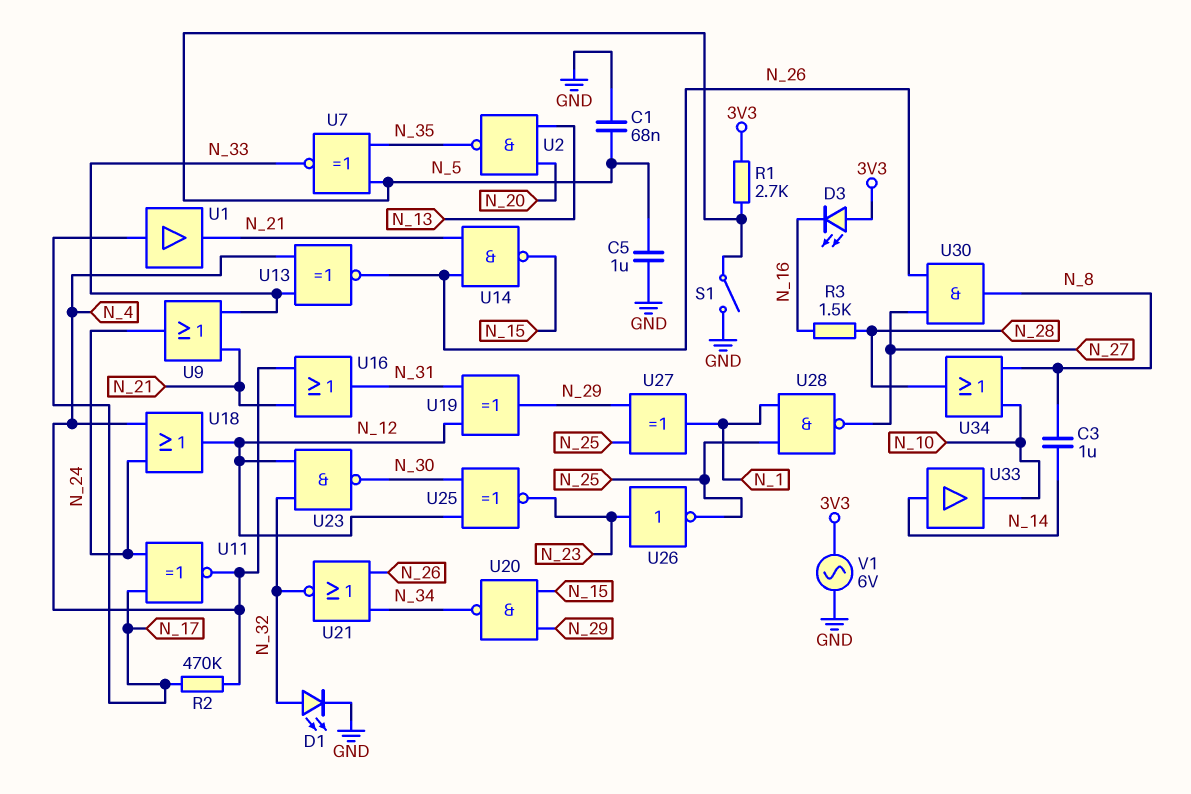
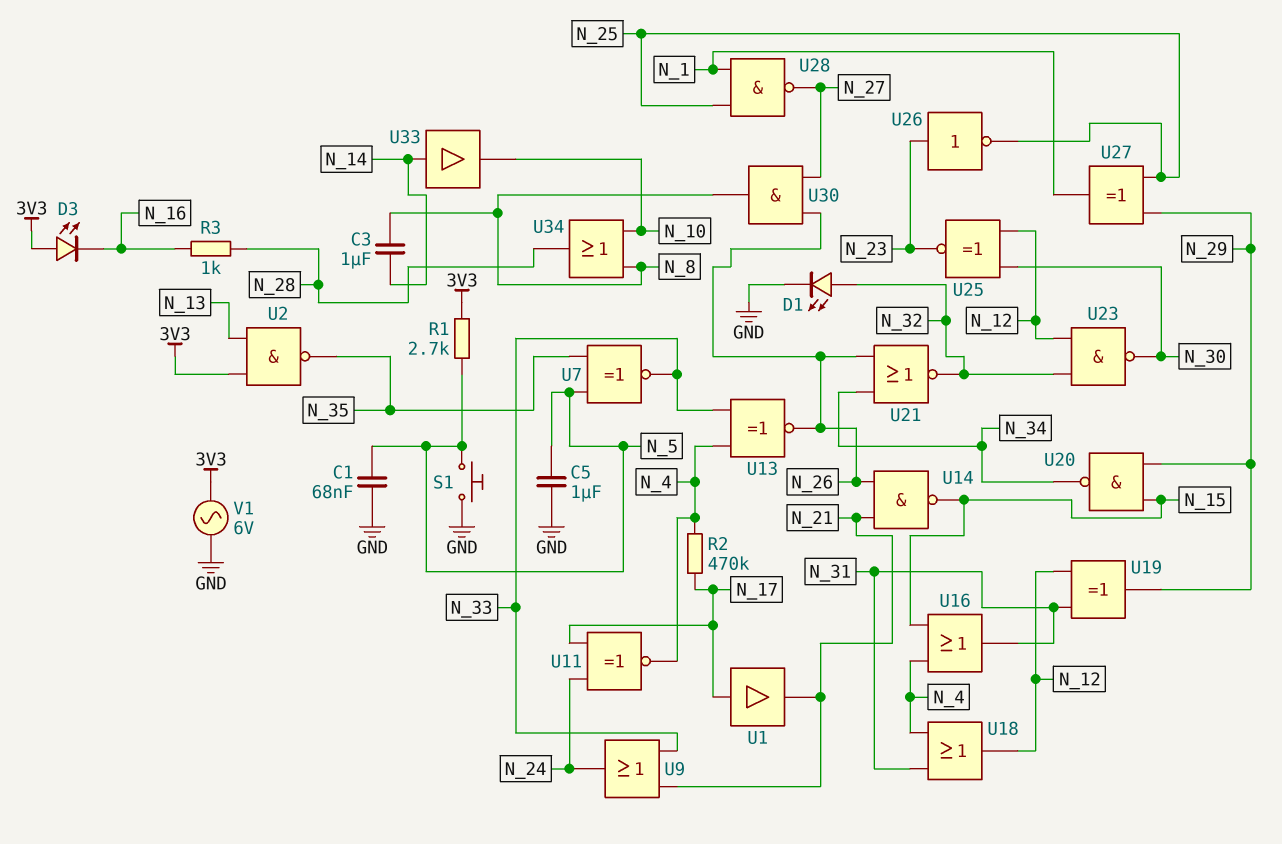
R3: 1.5k (N_16, N_28) -> 1k (N_16, N_28)
S1: switch (GND, N_5) -> button (GND, N_5)
U2: NAND (in N_13, in N_20, out N_35) -> NAND (in 3V3, in N_13, out N_35)
U16: OR (in N_4, in N_21, out N_31) -> OR (in N_4, in N_15, out N_31)
U18: OR (in N_4, in N_24, out N_12) -> OR (in N_4, in N_31, out N_12)

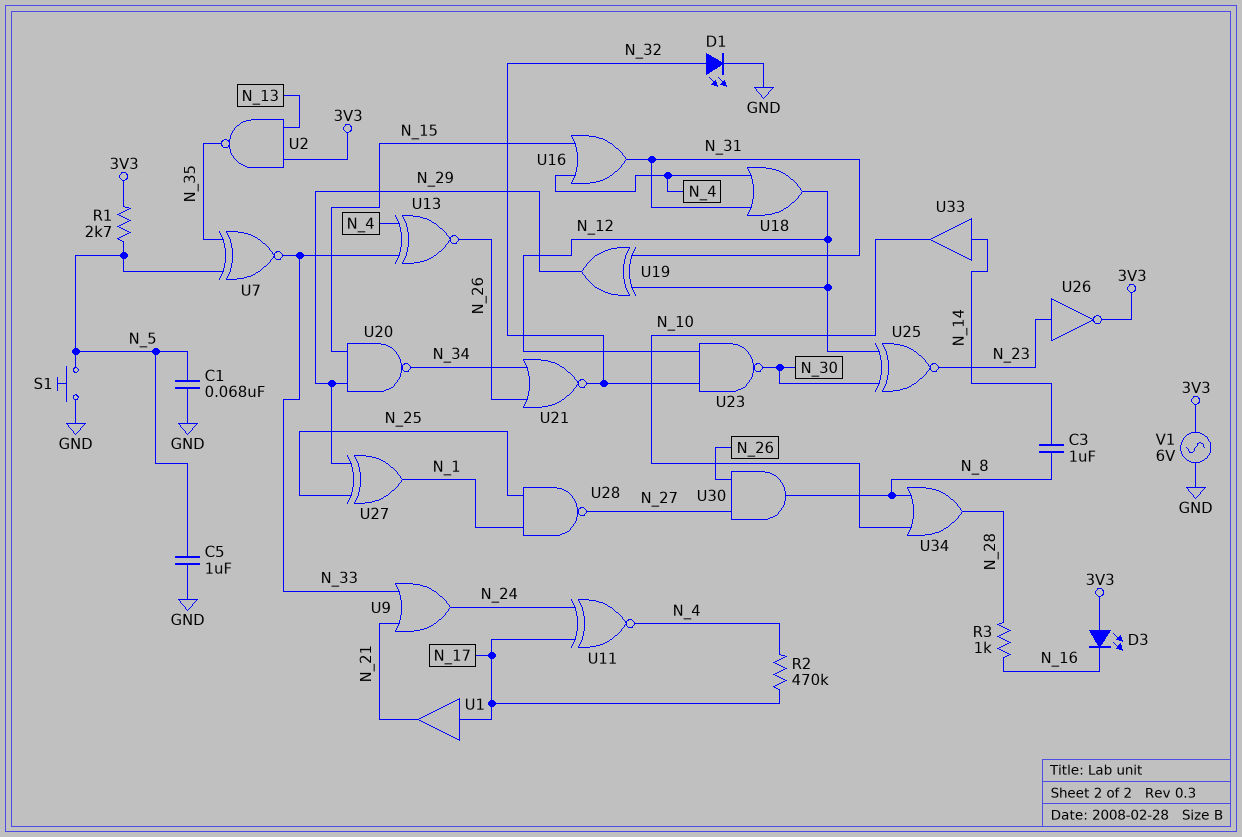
U14: NAND (in N_21, in N_26, out N_15) -> none
U26: NOT (in N_23, out N_25) -> NOT (in N_23, out 3V3)

